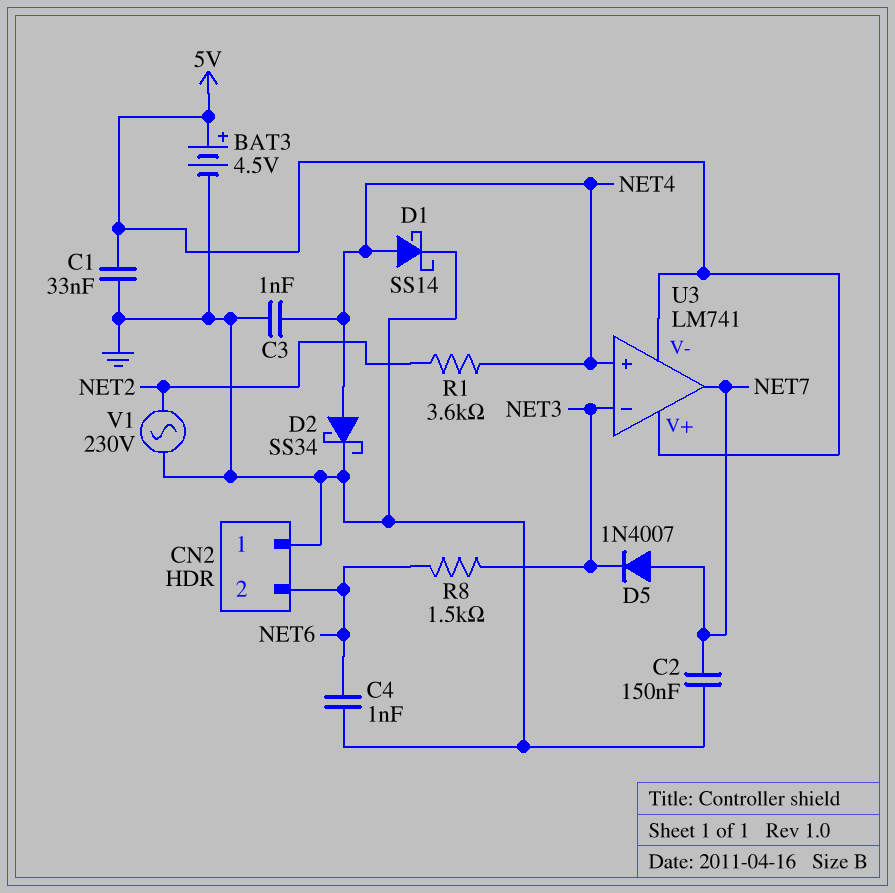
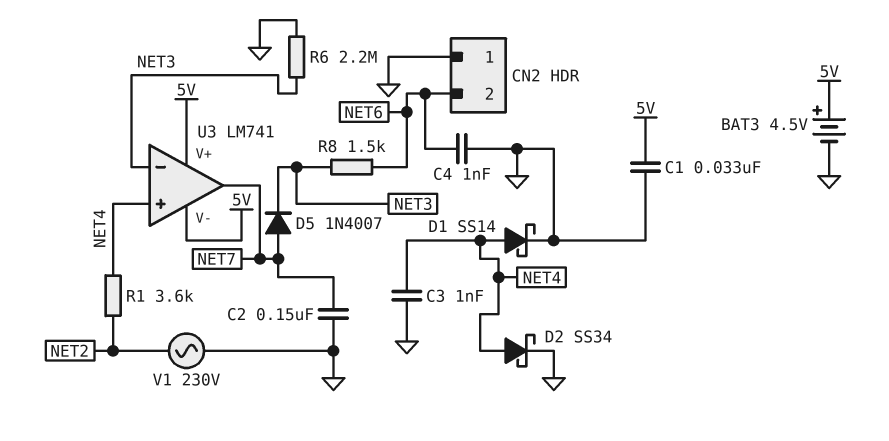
R6: none -> 2.2M (GND, NET3)

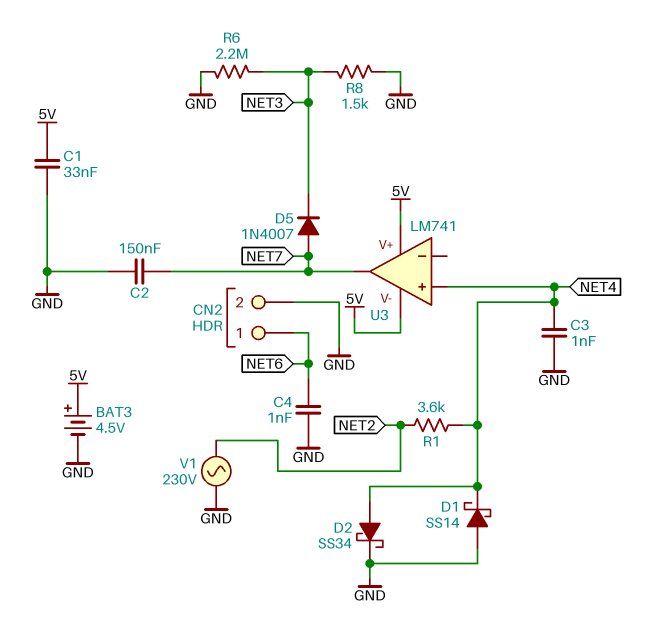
CN2 pin 1: GND -> NET6
CN2 pin 2: NET6 -> GND
D1: schottky SS14 (A NET4, K GND) -> schottky SS14 (A GND, K NET4)
R8: 1.5k (NET3, NET6) -> 1.5k (GND, NET3)
U3 pin in-: NET3 -> none

